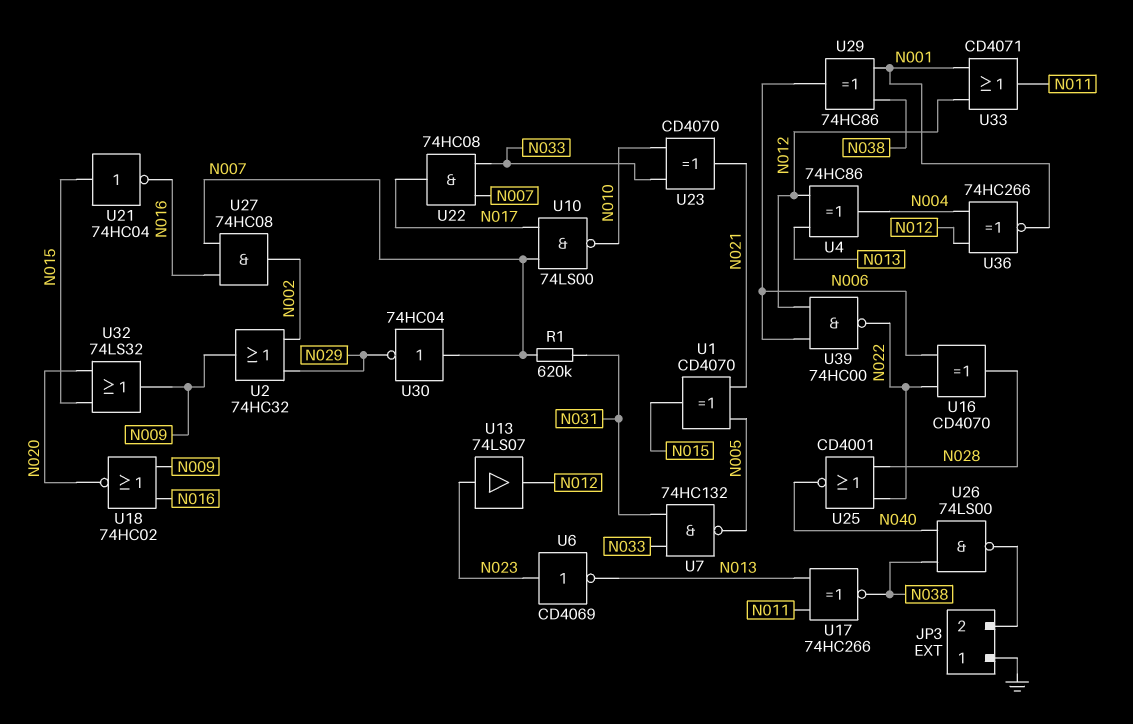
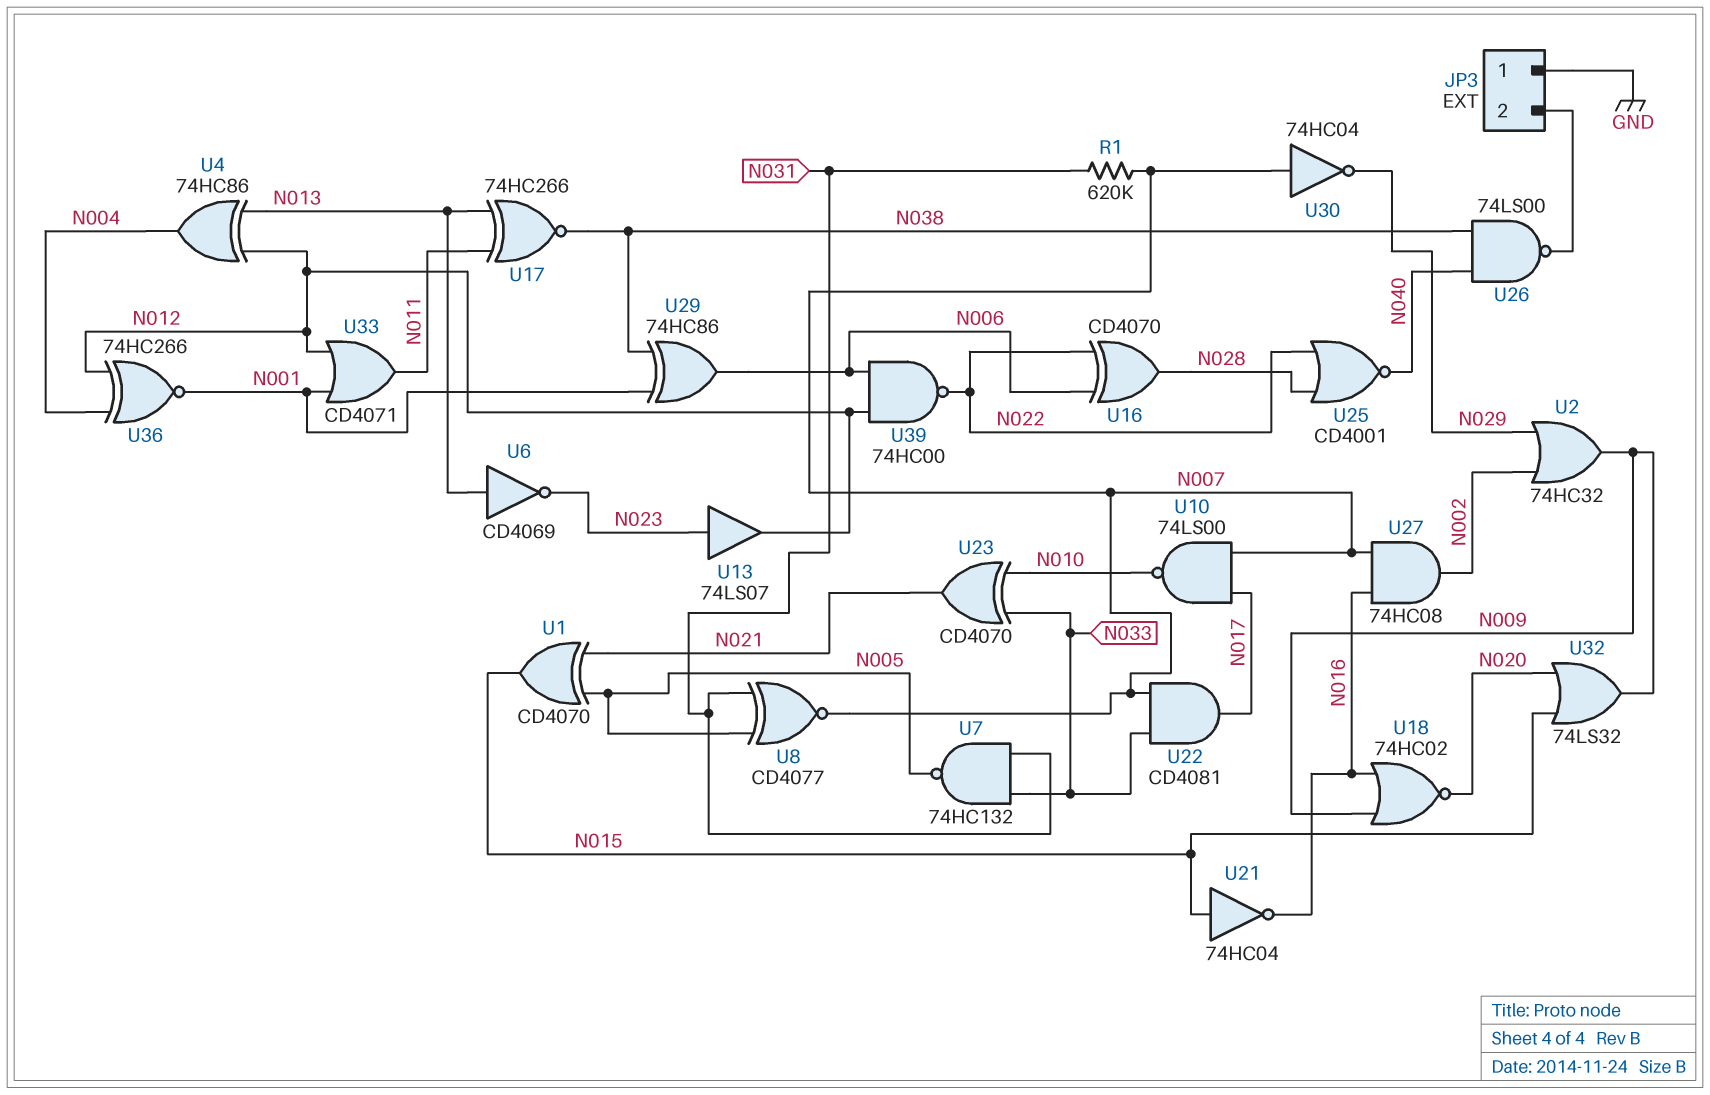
U6: NOT CD4069 (in N023, out N013) -> NOT CD4069 (in N013, out N023)
U8: none -> XNOR CD4077 (in N005, in N031, out N007)
U22: AND 74HC08 (in N007, in N033, out N017) -> AND CD4081 (in N007, in N033, out N017)

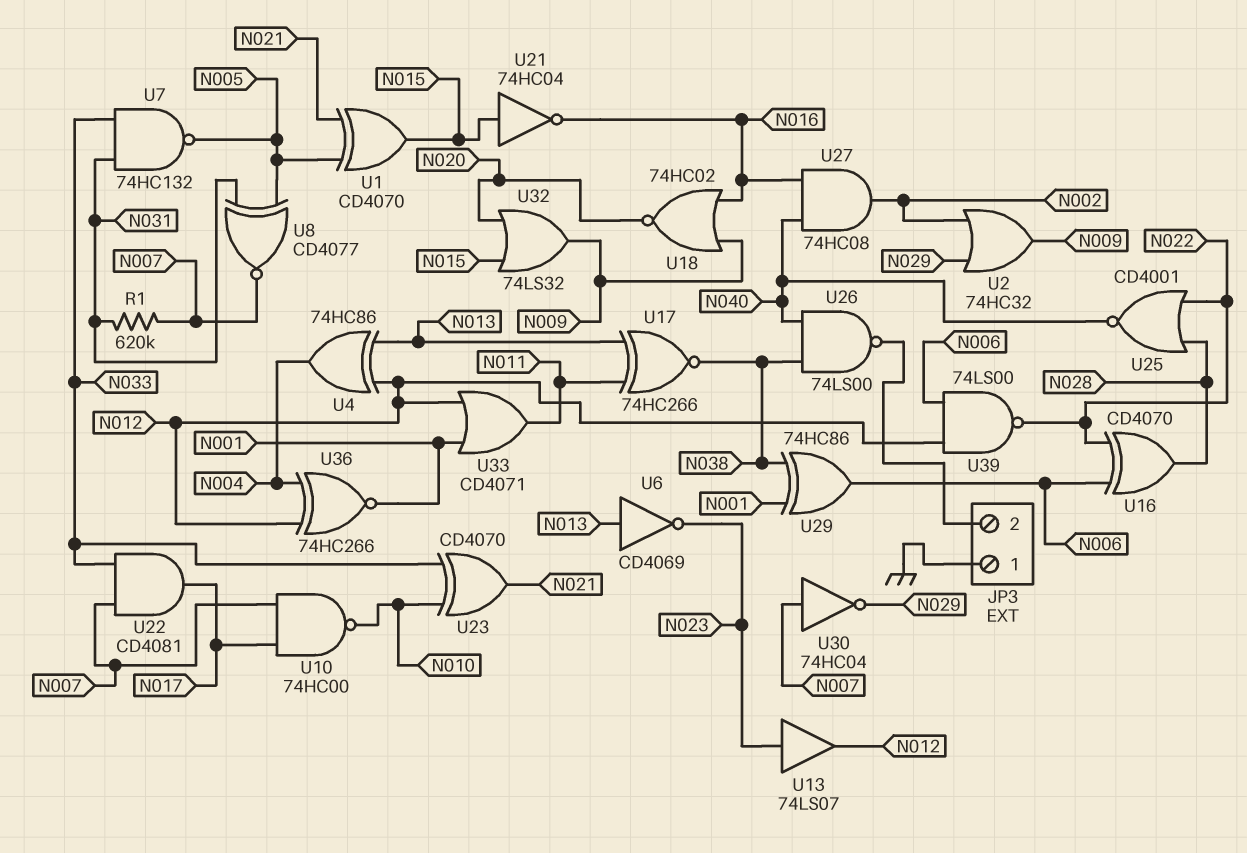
U10: NAND 74LS00 (in N007, in N017, out N010) -> NAND 74HC00 (in N007, in N017, out N010)
U27: AND 74HC08 (in N007, in N016, out N002) -> AND 74HC08 (in N016, in N040, out N002)
U39: NAND 74HC00 (in N006, in N012, out N022) -> NAND 74LS00 (in N006, in N012, out N022)

